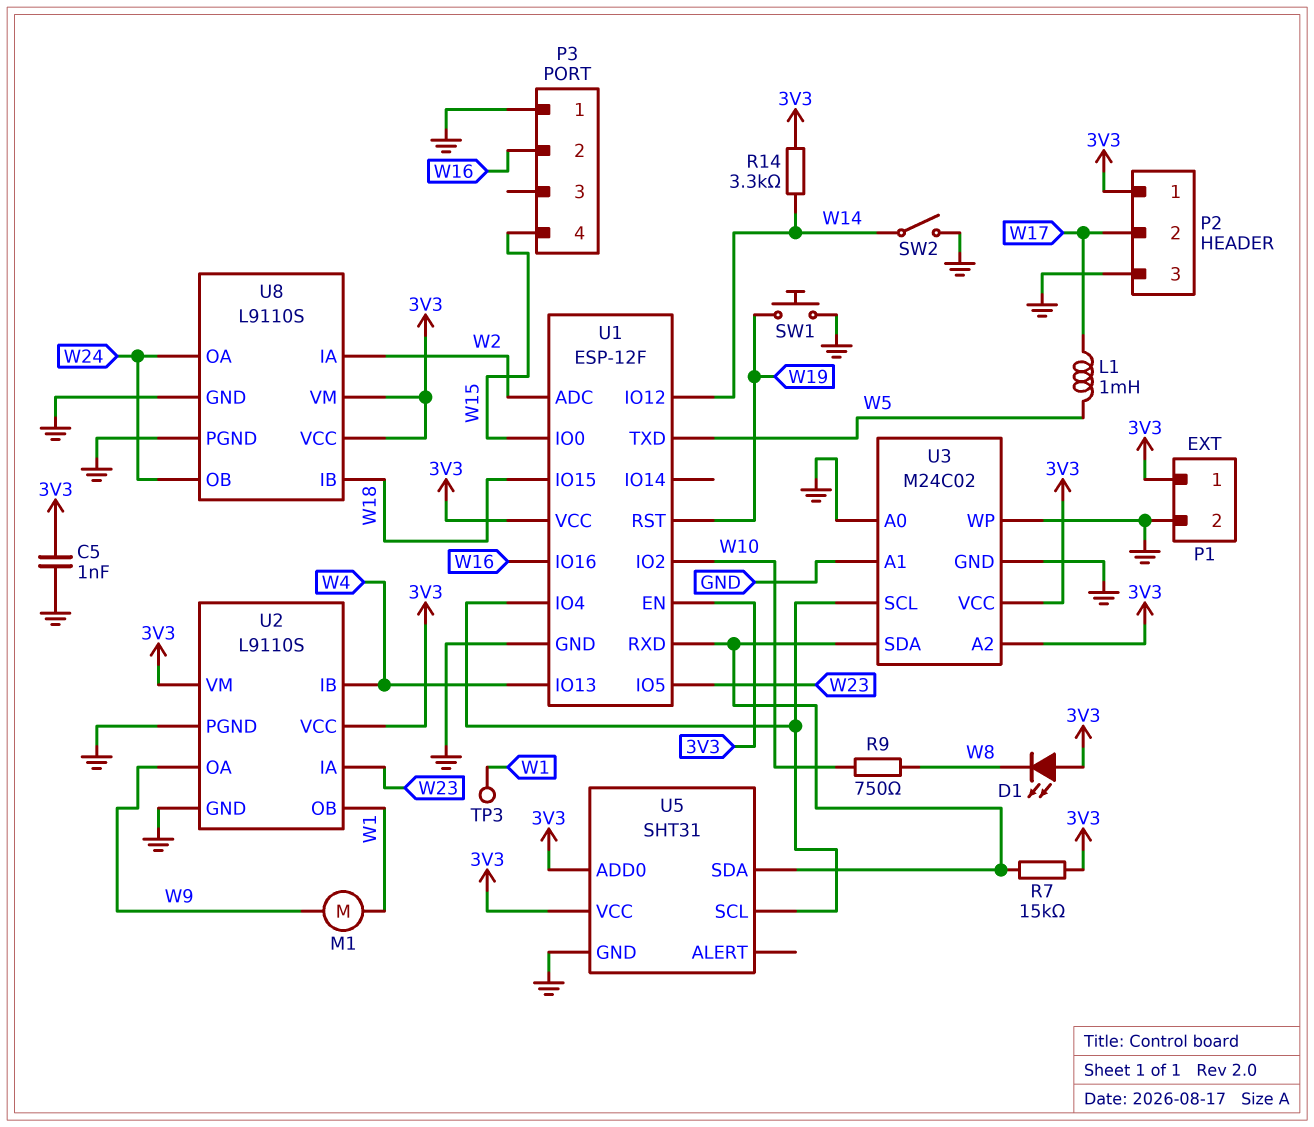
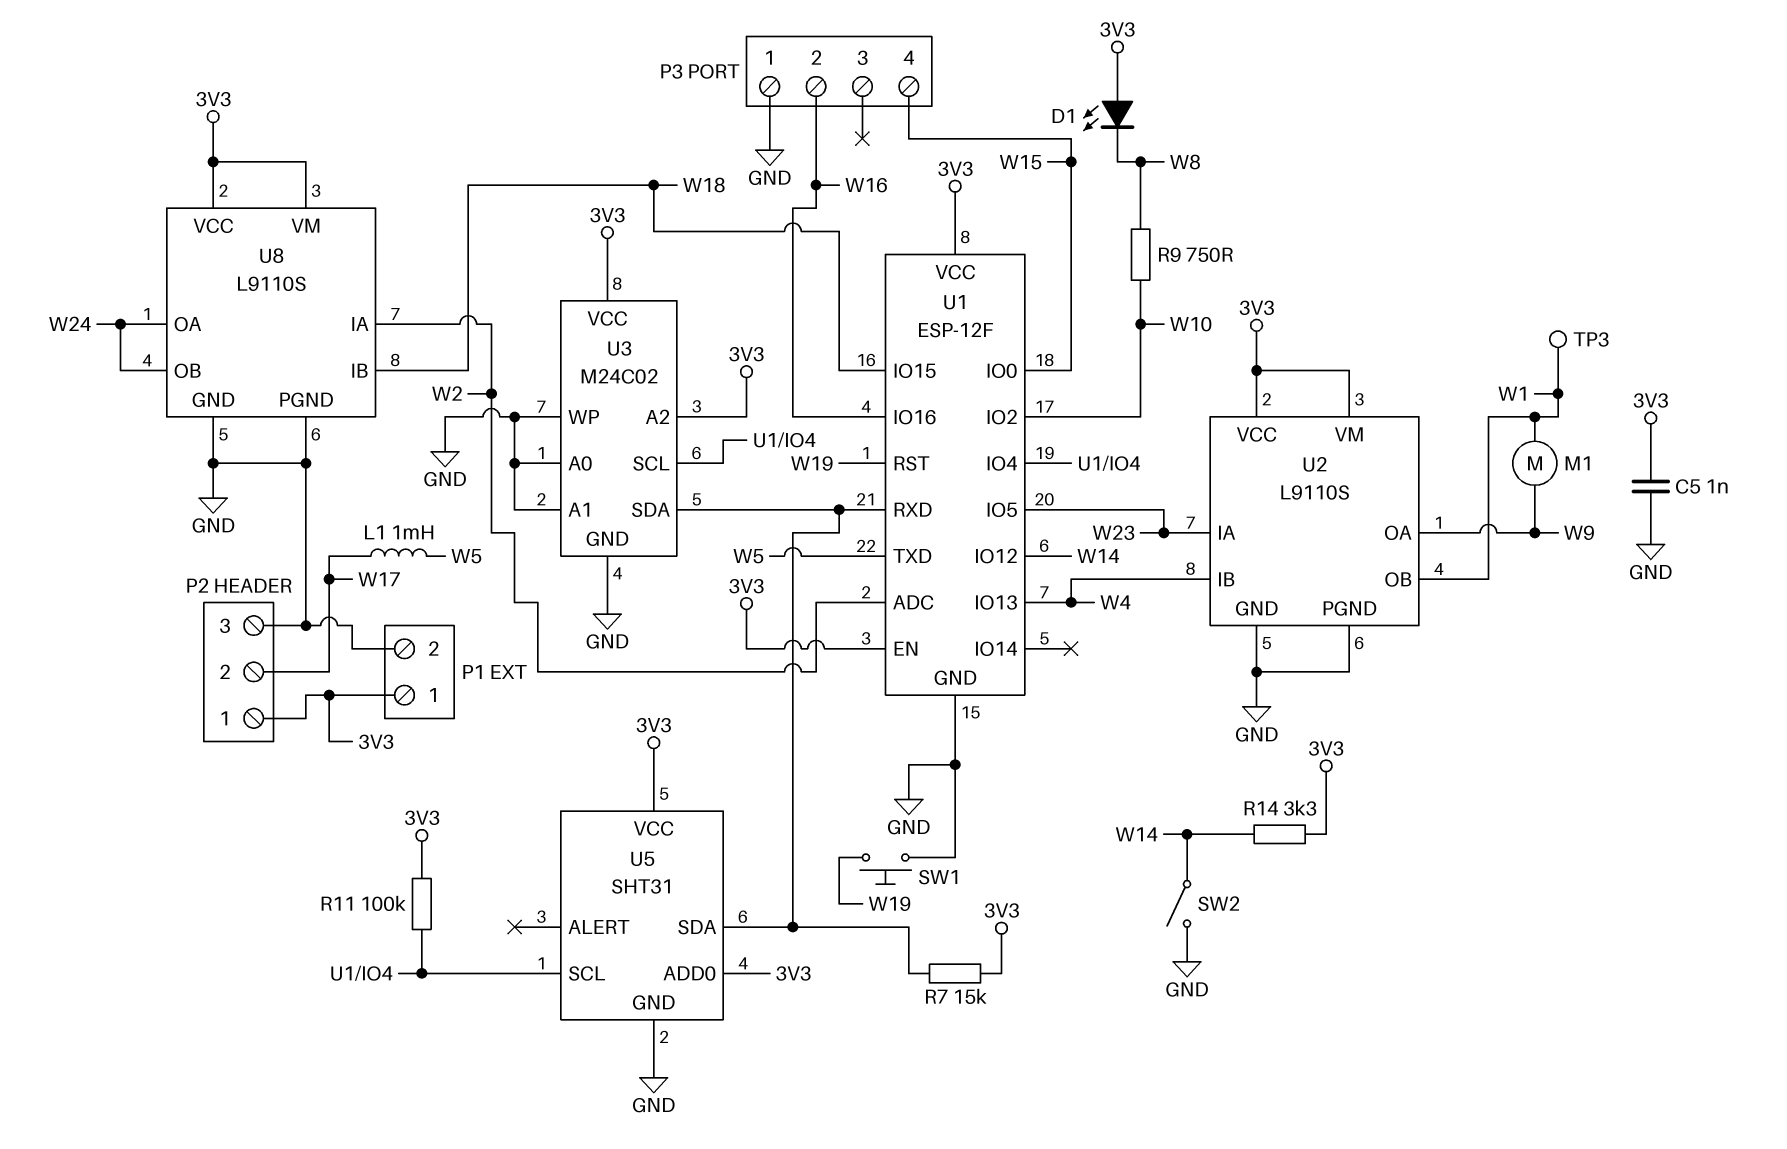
R11: none -> 100k (3V3, U1/IO4)

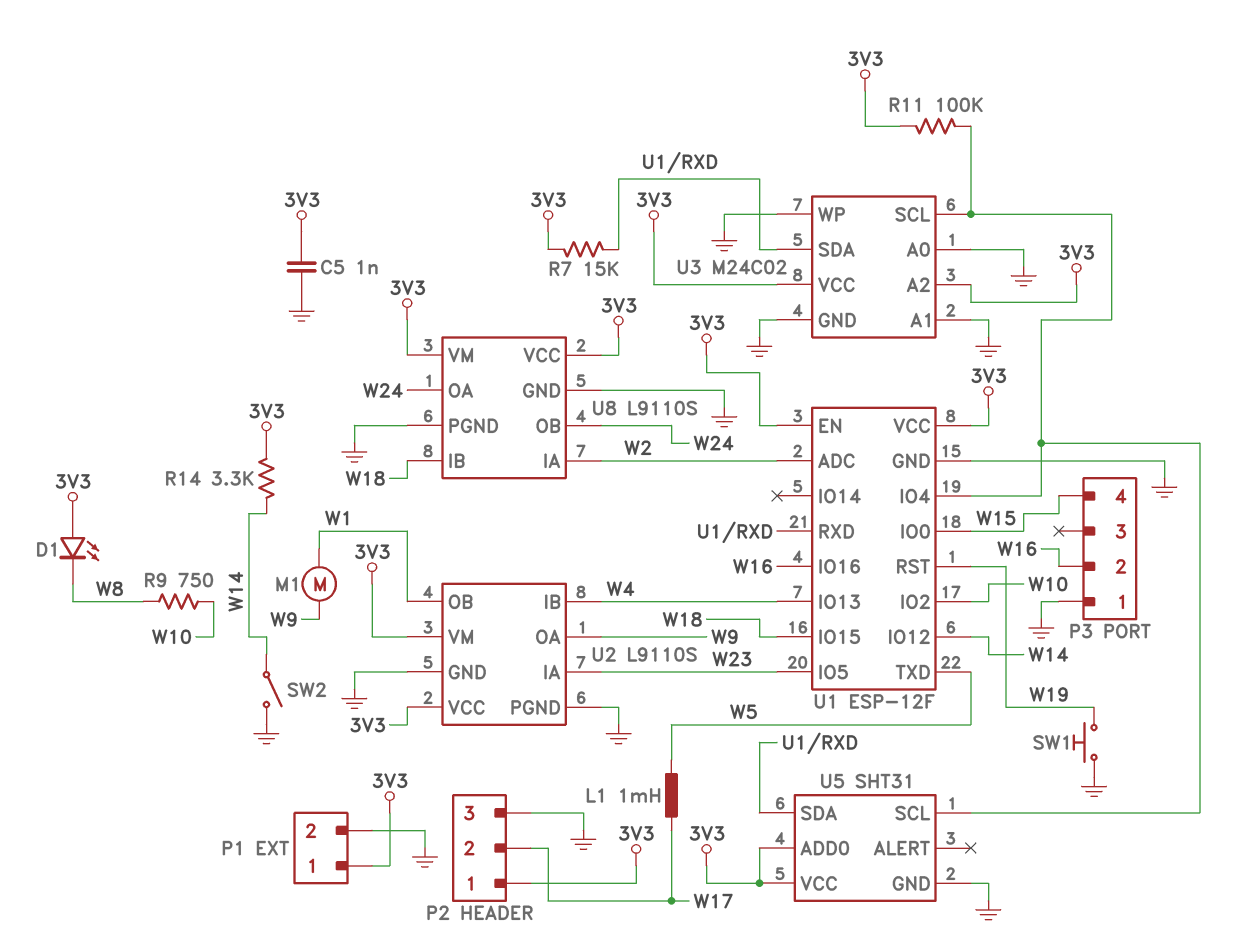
TP3: test point (W1) -> none

